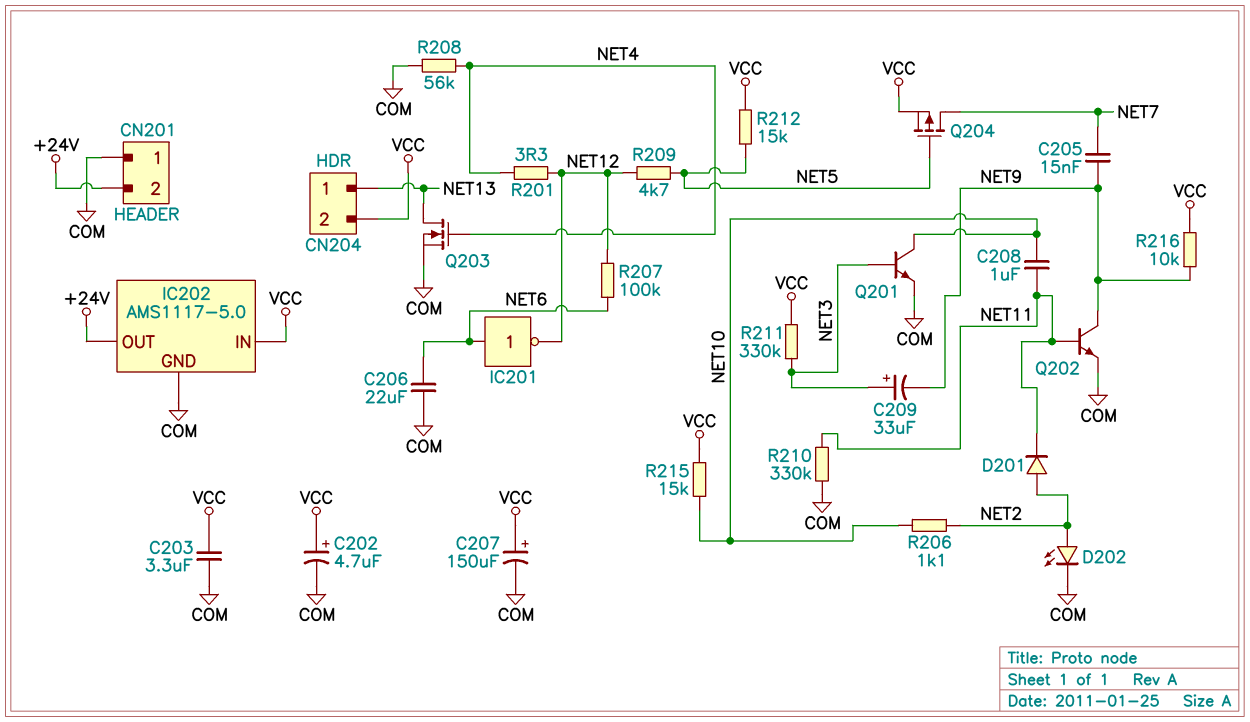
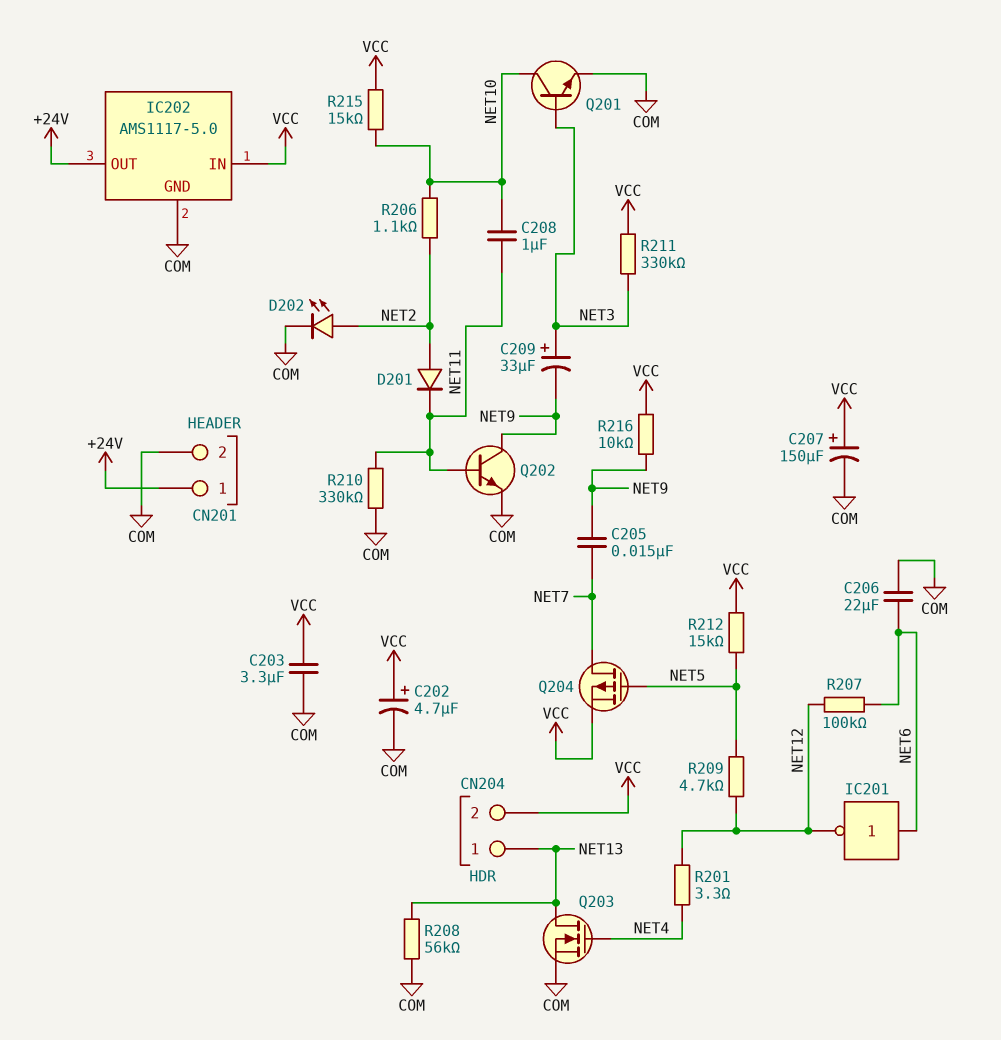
CN201 pin 1: COM -> +24V
CN201 pin 2: +24V -> COM
R208: 56k (COM, NET4) -> 56k (COM, NET13)

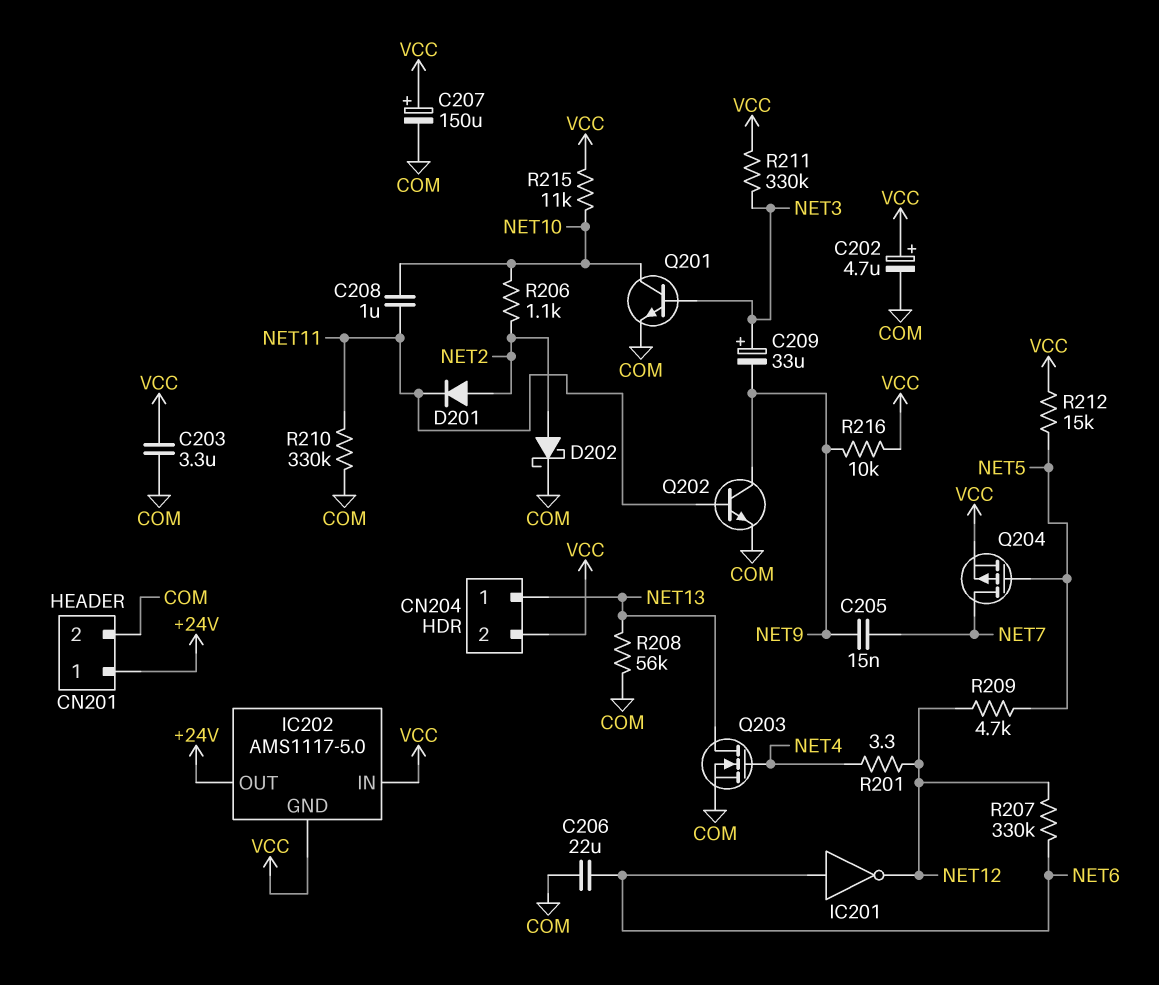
D202: LED (A NET2, K COM) -> schottky (A NET2, K COM)
IC202 pin GND: COM -> VCC
R207: 100k (NET6, NET12) -> 330k (NET6, NET12)
R215: 15k (NET10, VCC) -> 11k (NET10, VCC)

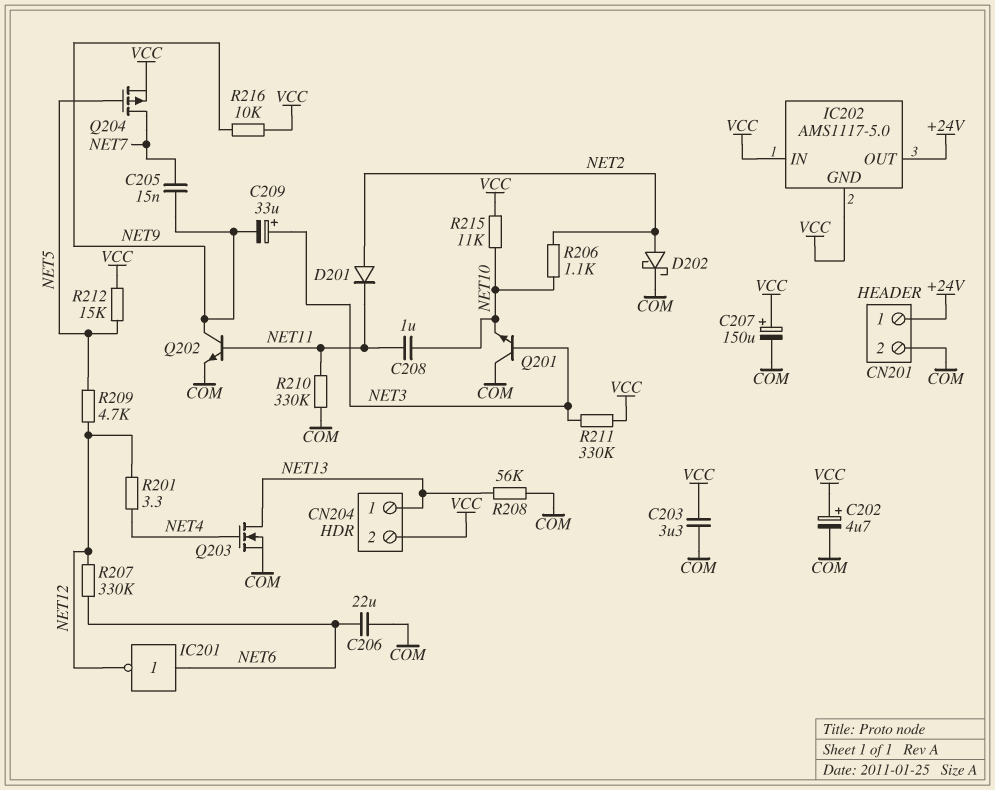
Q201: NPN (B NET3, C NET10, E COM) -> NPN (B NET3, C COM, E NET10)

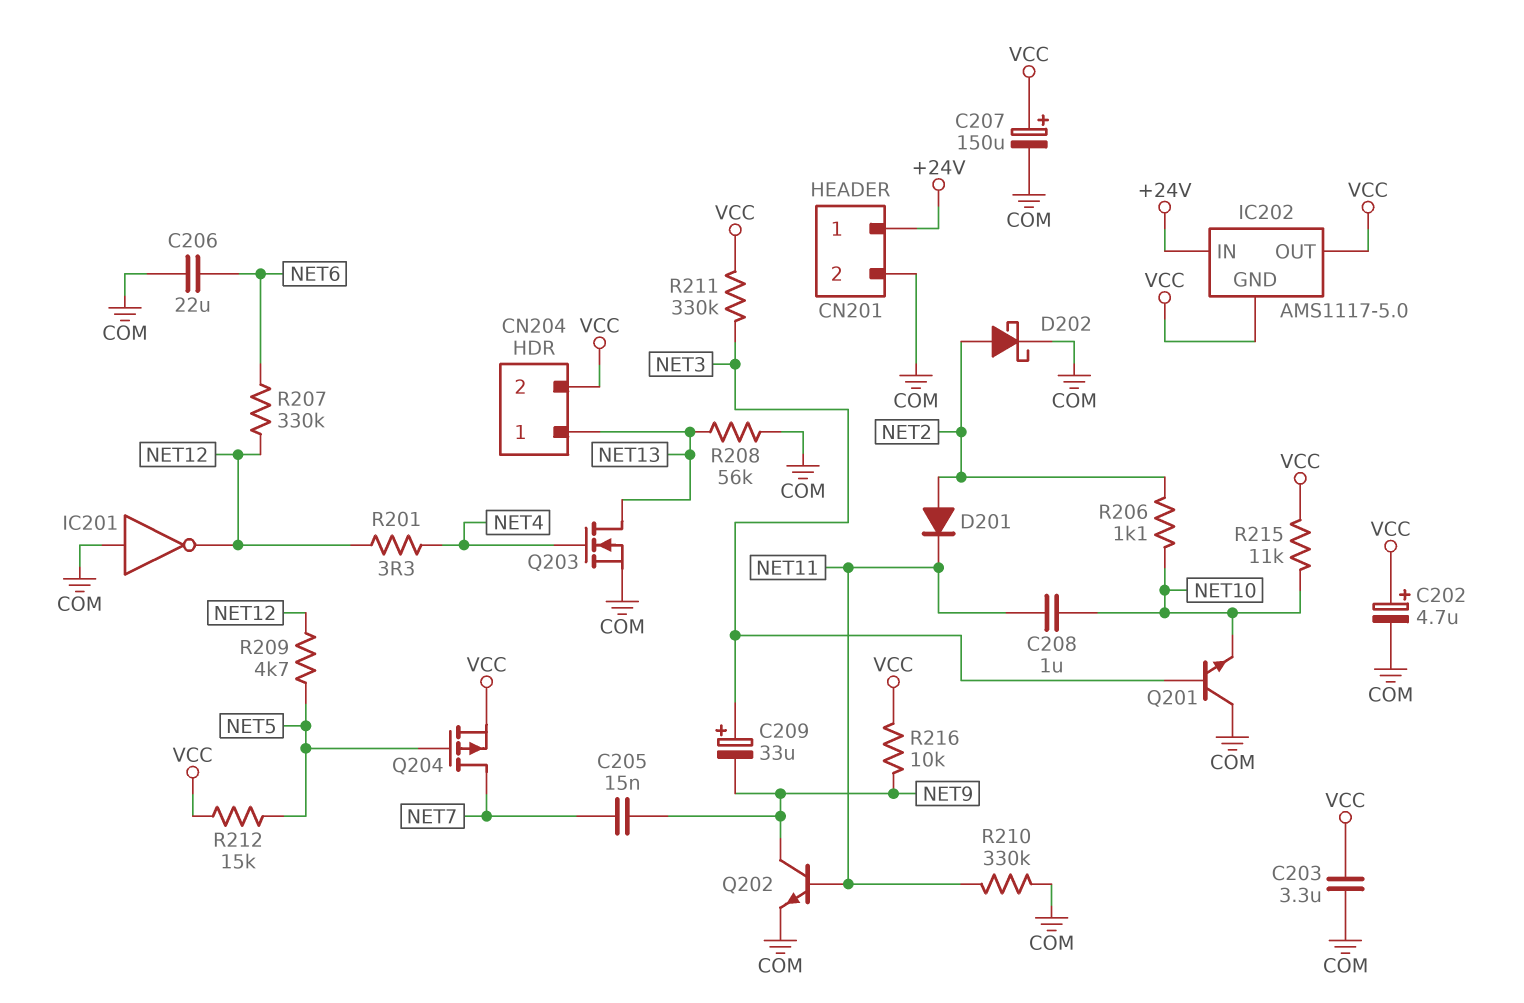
IC201: NOT (in NET6, out NET12) -> NOT (in COM, out NET12)
IC202 pin IN: VCC -> +24V
IC202 pin OUT: +24V -> VCC

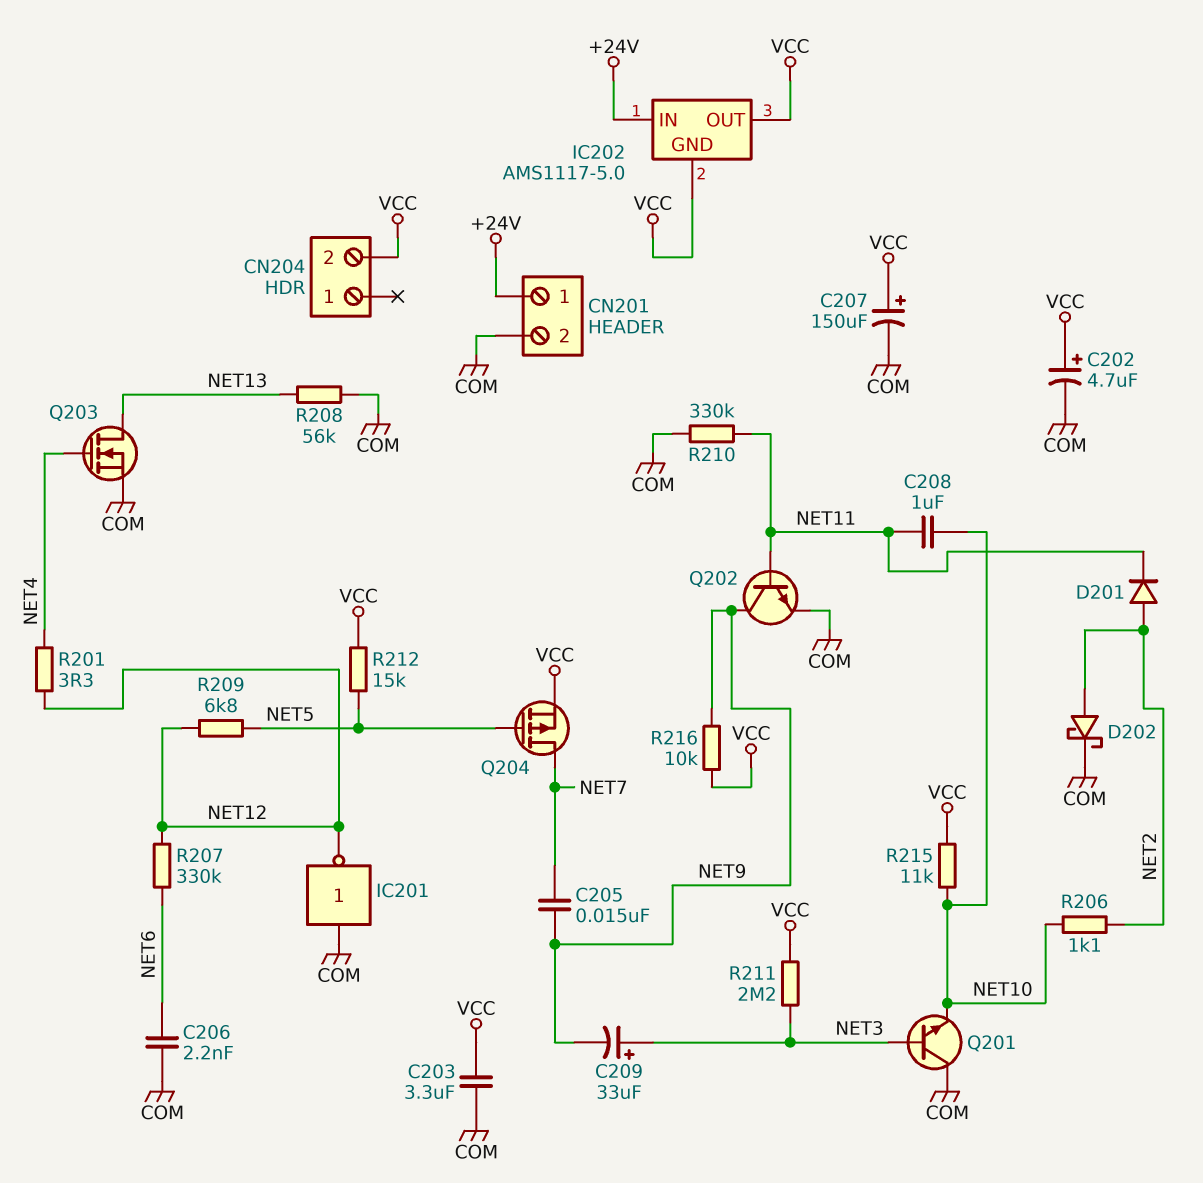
C206: 22uF (COM, NET6) -> 2.2nF (COM, NET6)
CN204 pin 1: NET13 -> none
R209: 4.7k (NET5, NET12) -> 6.8k (NET5, NET12)
R211: 330k (NET3, VCC) -> 2.2M (NET3, VCC)

